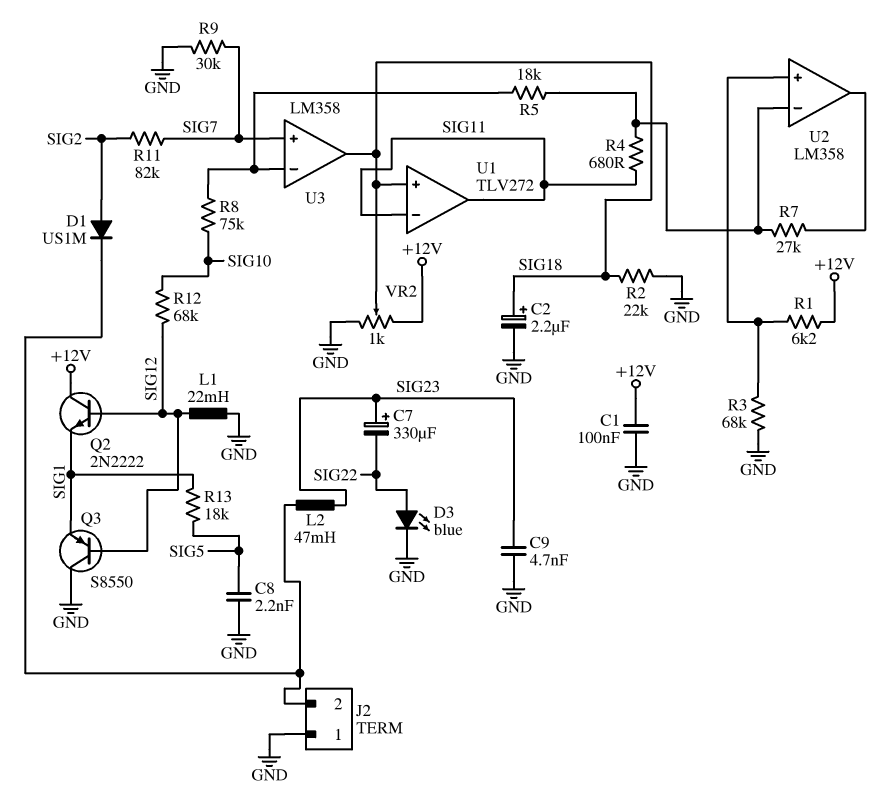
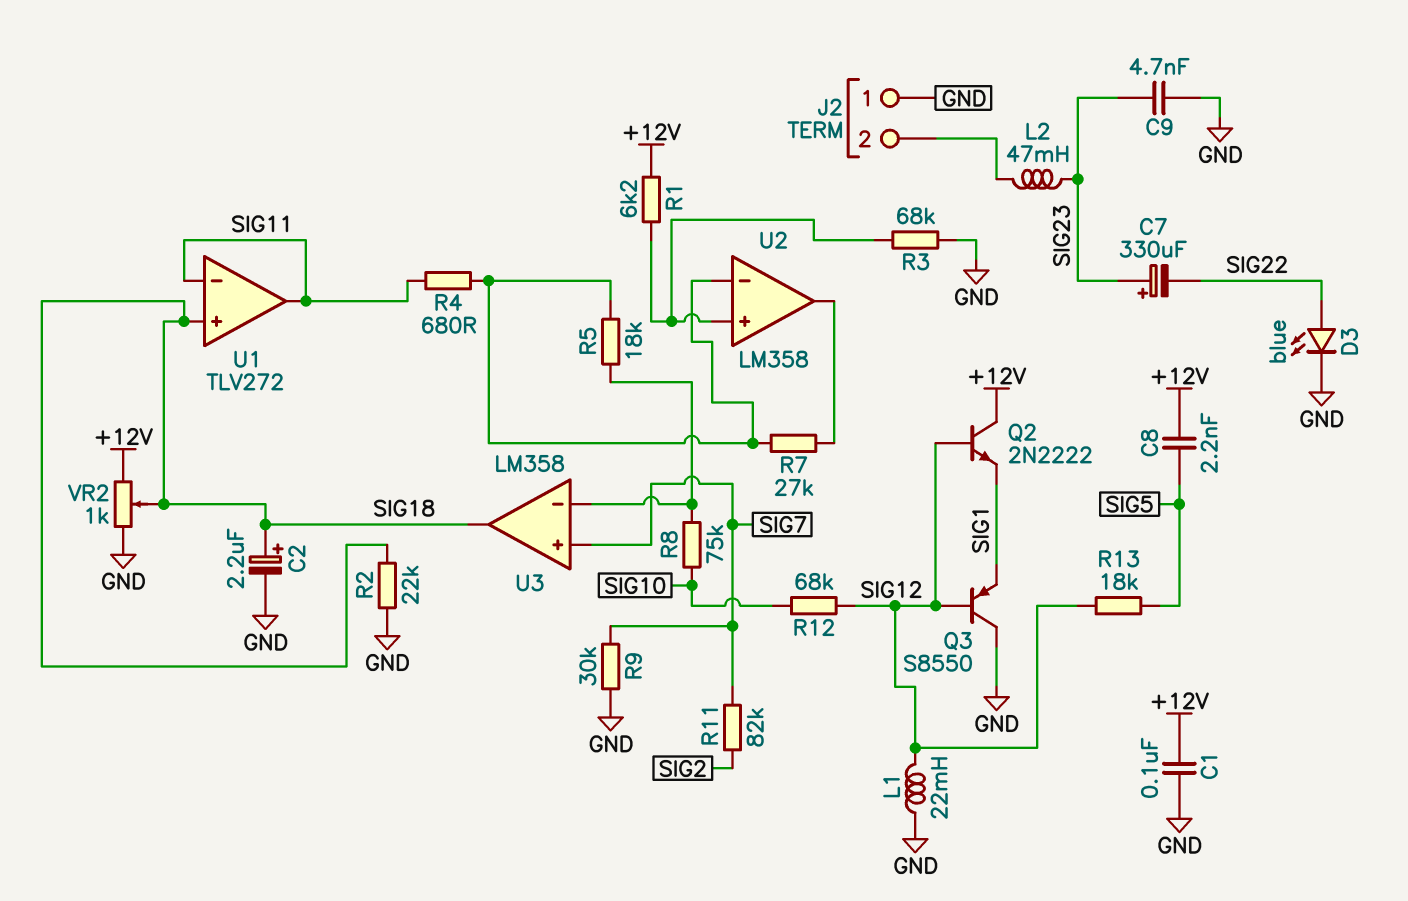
C8: 2.2nF (GND, SIG5) -> 2.2nF (+12V, SIG5)
D1: diode US1M (A SIG2, K J2/2) -> none
R13: 18k (SIG1, SIG5) -> 18k (SIG5, SIG12)

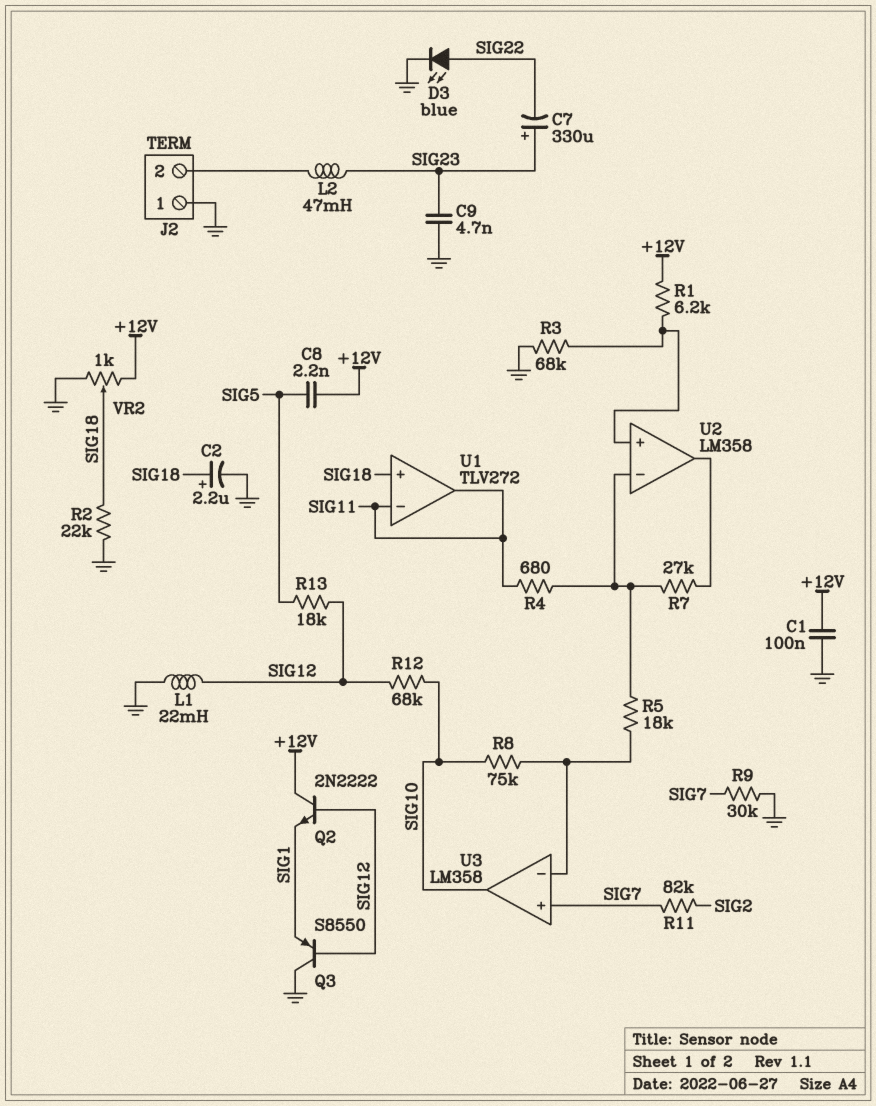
U3 pin out: SIG18 -> SIG10

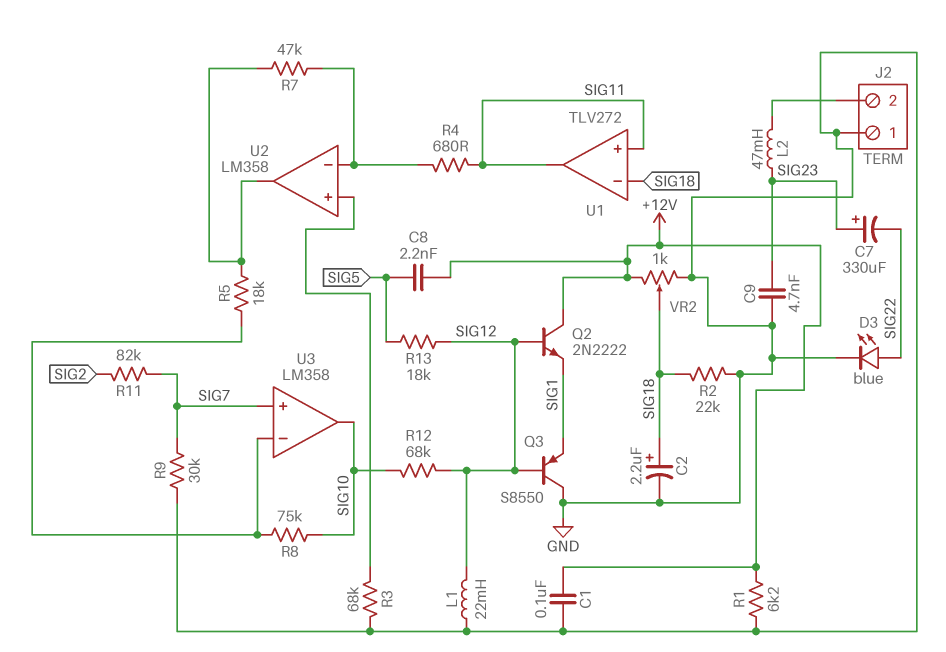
R1: 6.2k (+12V, U2/in+) -> 6.2k (+12V, GND)
R5: 18k (U2/in-, U3/in-) -> 18k (U2/out, U3/in-)
R7: 27k (U2/in-, U2/out) -> 47k (U2/in-, U2/out)
U1 pin in+: SIG18 -> SIG11
U1 pin in-: SIG11 -> SIG18

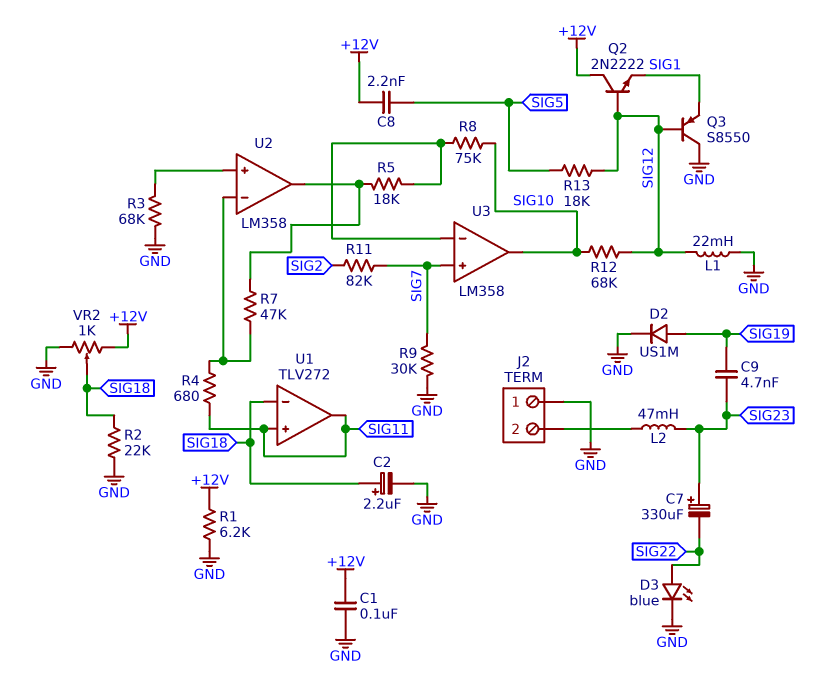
C9: 4.7nF (GND, SIG23) -> 4.7nF (SIG19, SIG23)
D2: none -> diode US1M (A SIG19, K GND)

